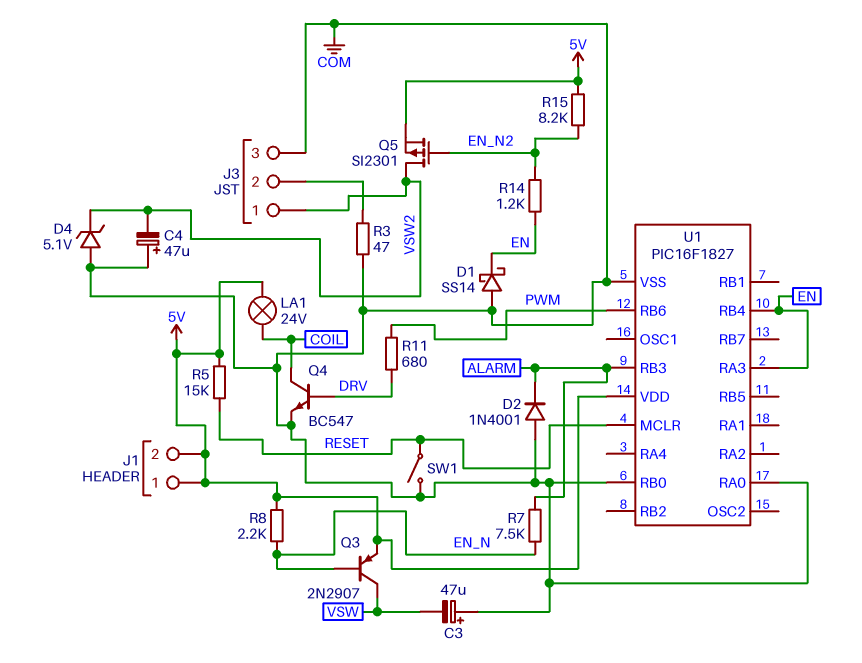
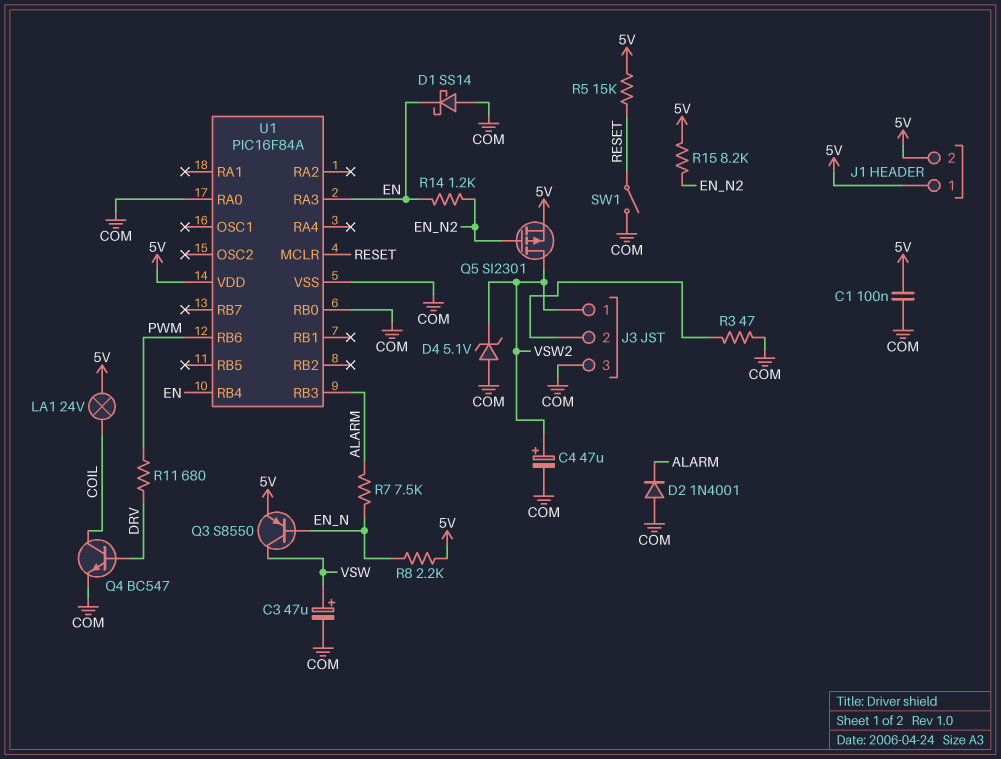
C1: none -> 100nF (5V, COM)
C3: 47uF (plus COM, minus VSW) -> 47uF (plus VSW, minus COM)
C4: 47uF (plus COM, minus VSW2) -> 47uF (plus VSW2, minus COM)
Q3: PNP 2N2907 (B EN_N, C VSW, E 5V) -> PNP S8550 (B EN_N, C VSW, E 5V)
U1: PIC16F1827 -> PIC16F84A

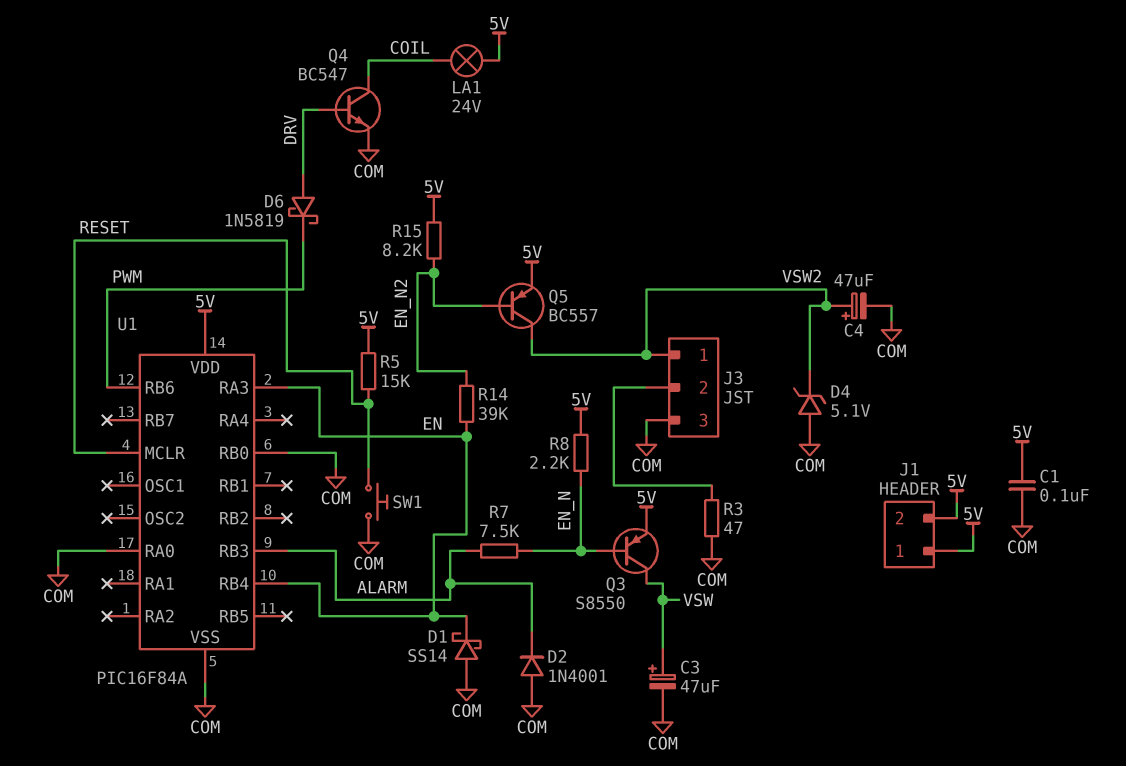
D6: none -> schottky 1N5819 (A DRV, K PWM)
Q5: PMOS SI2301 (G EN_N2, D VSW2, S 5V) -> PNP BC557 (B EN_N2, C VSW2, E 5V)
R11: 680 (DRV, PWM) -> none
R14: 1.2k (EN, EN_N2) -> 39k (EN, EN_N2)
SW1: switch (COM, RESET) -> button (COM, RESET)

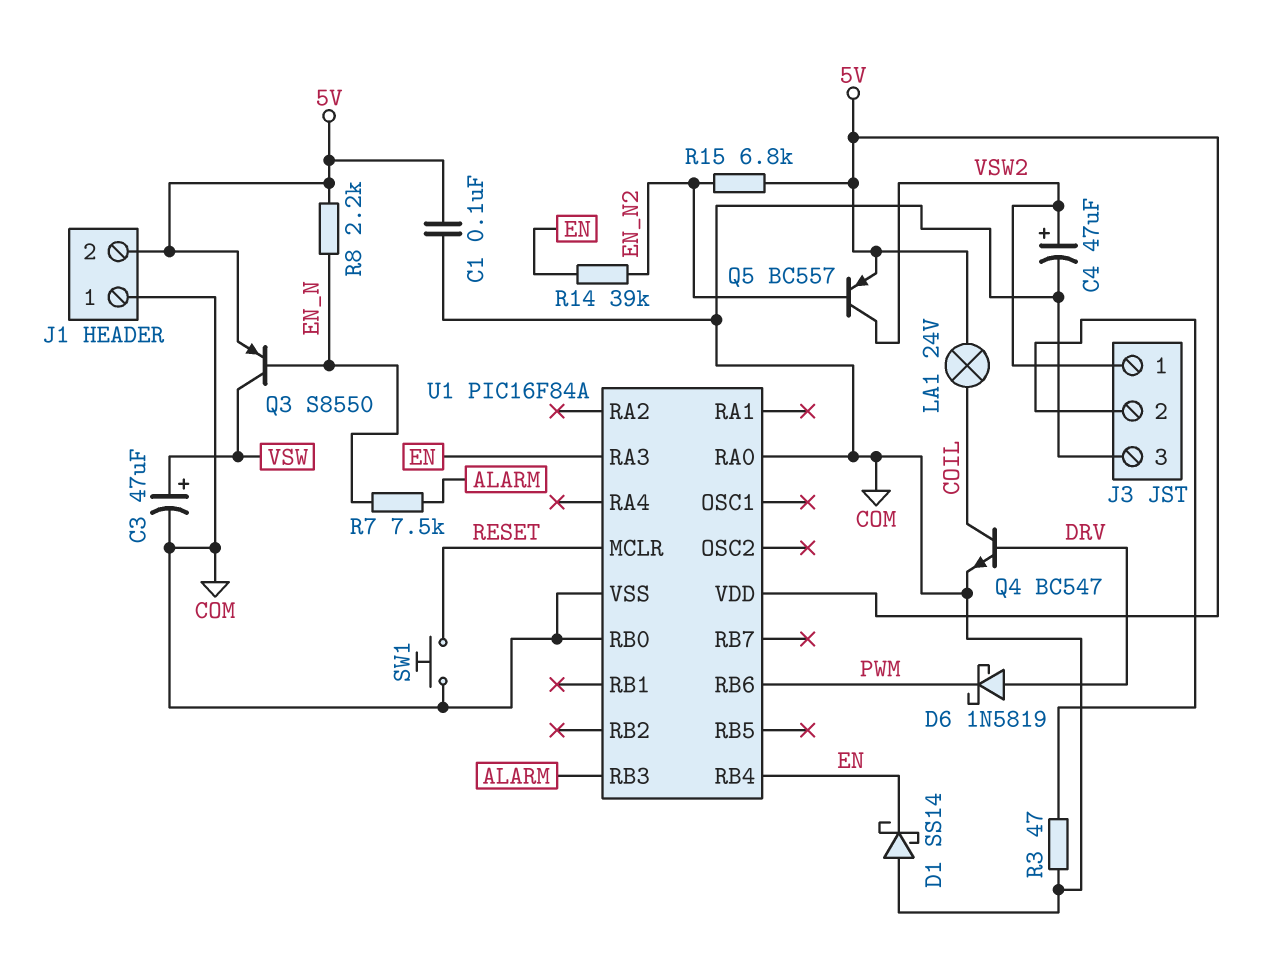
D2: diode 1N4001 (A COM, K ALARM) -> none
D4: zener 5.1V (A COM, K VSW2) -> none
J1 pin 1: 5V -> COM
R5: 15k (5V, RESET) -> none
R15: 8.2k (5V, EN_N2) -> 6.8k (5V, EN_N2)

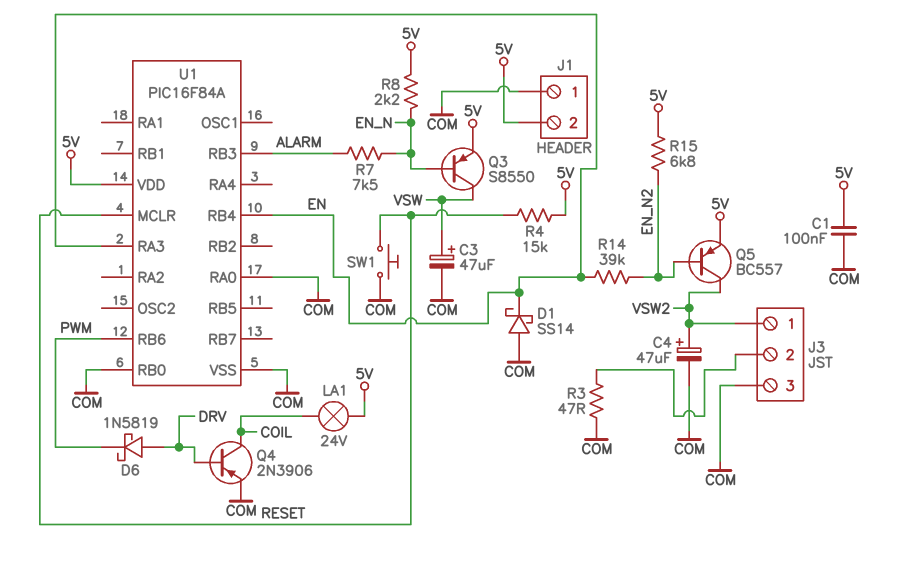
Q4: NPN BC547 (B DRV, C COIL, E COM) -> PNP 2N3906 (B DRV, C COIL, E COM)
R4: none -> 15k (5V, RESET)

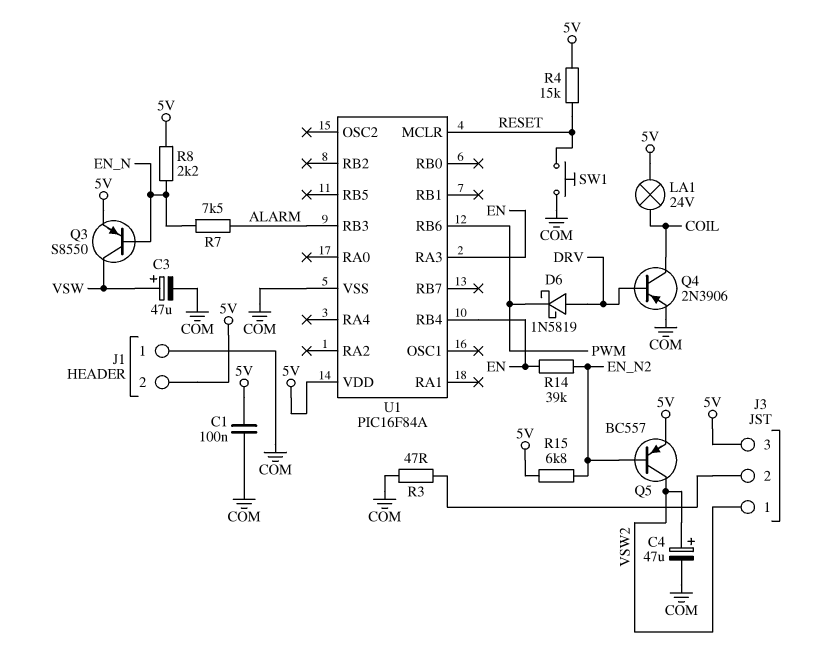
D1: schottky SS14 (A COM, K EN) -> none
J3 pin 3: COM -> 5V
U1 pin RA0: COM -> none
U1 pin RB0: COM -> none

